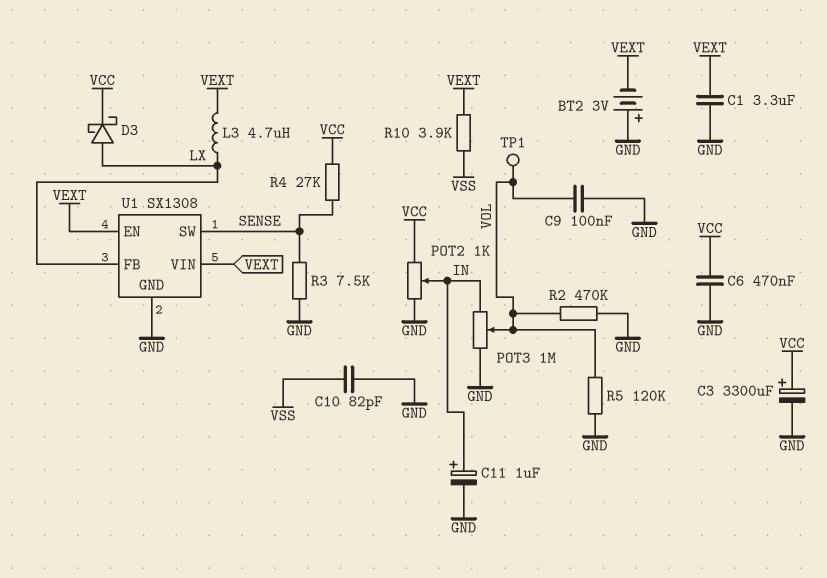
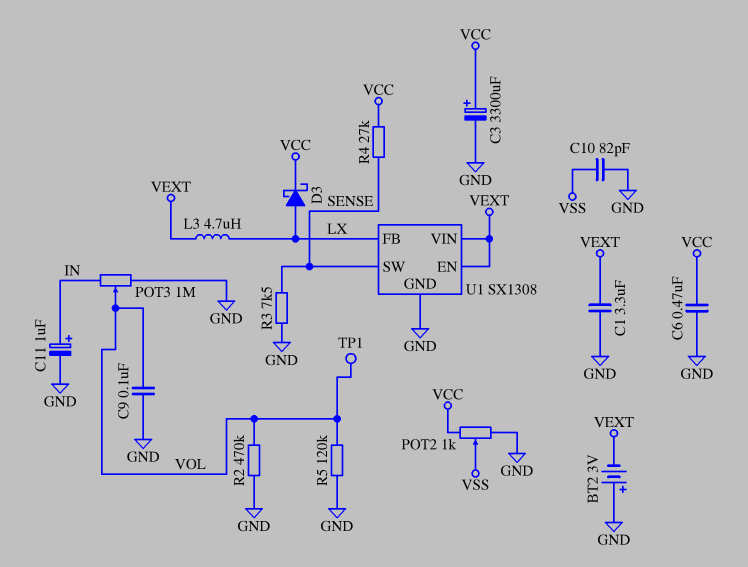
POT2: 1k (GND, VCC, wiper IN) -> 1k (GND, VCC, wiper VSS)
R10: 3.9k (VEXT, VSS) -> none

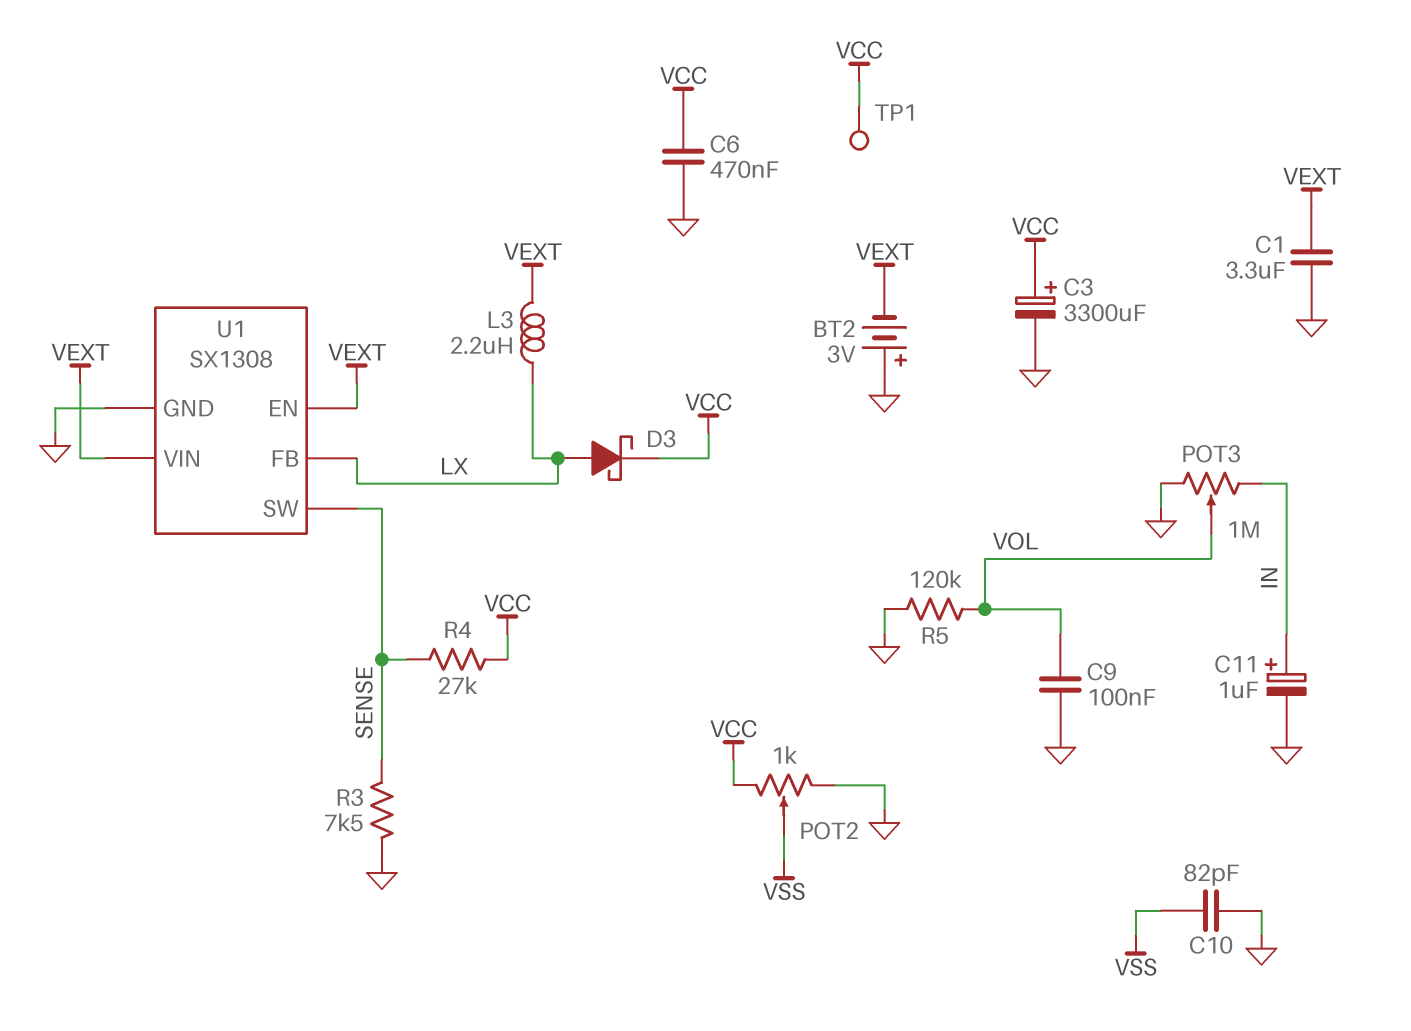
L3: 4.7uH (LX, VEXT) -> 2.2uH (LX, VEXT)
R2: 470k (GND, VOL) -> none
TP1: test point (VOL) -> test point (VCC)

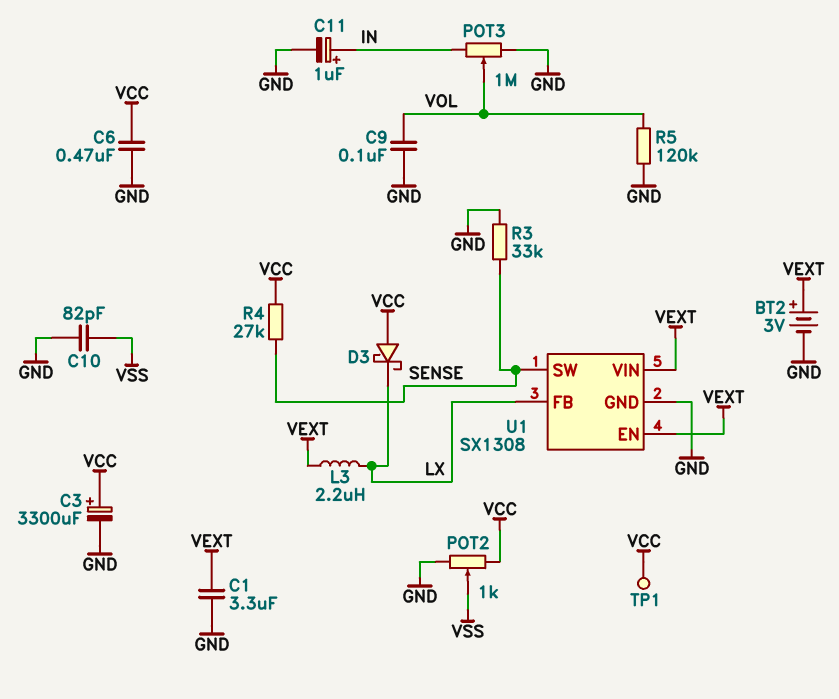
BT2: 3V (plus GND, minus VEXT) -> 3V (plus VEXT, minus GND)
D3: schottky (A LX, K VCC) -> schottky (A VCC, K LX)
R3: 7.5k (GND, SENSE) -> 33k (GND, SENSE)

